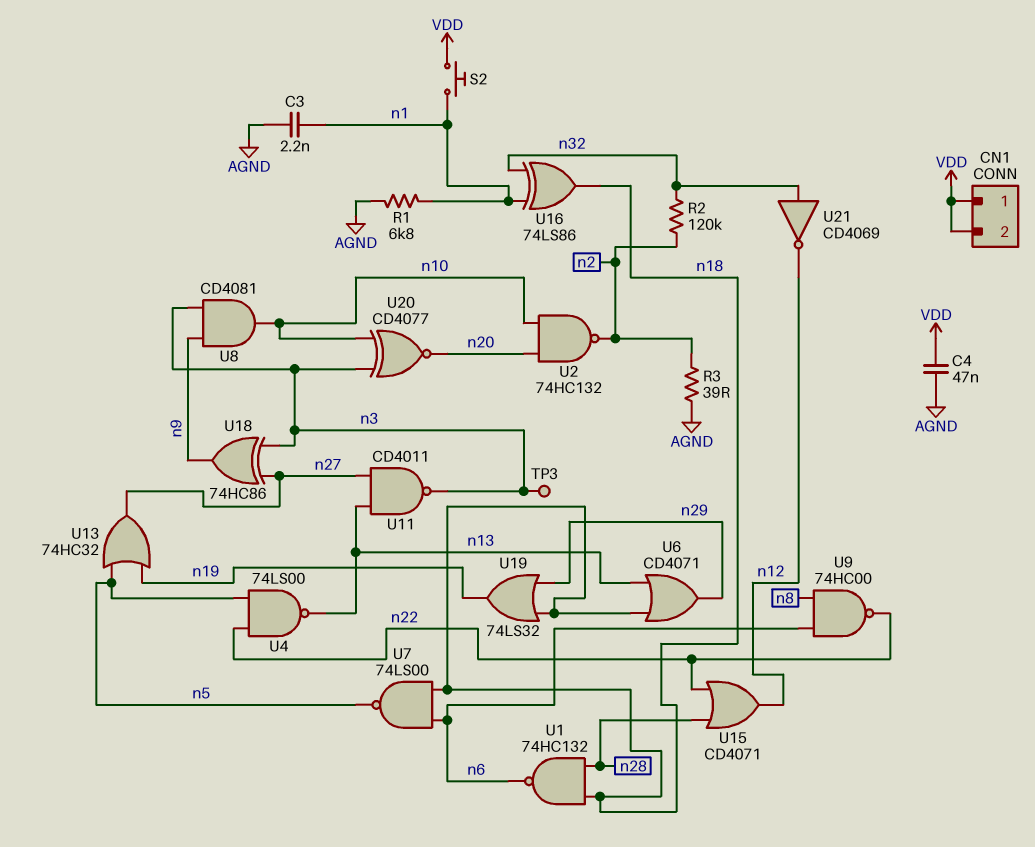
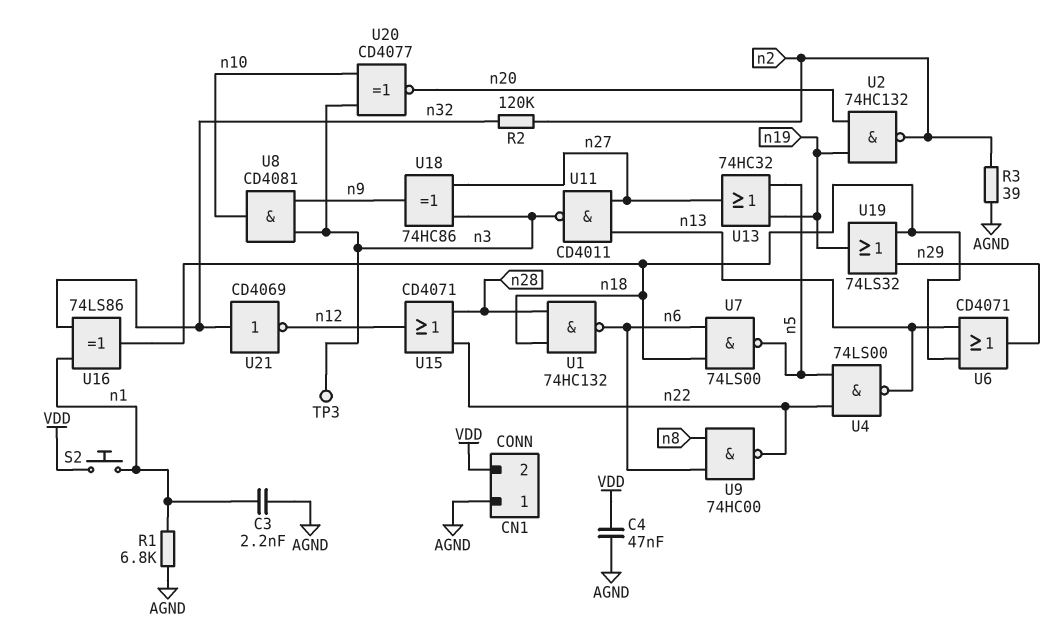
CN1 pin 1: VDD -> AGND
U2: NAND 74HC132 (in n10, in n20, out n2) -> NAND 74HC132 (in n19, in n20, out n2)

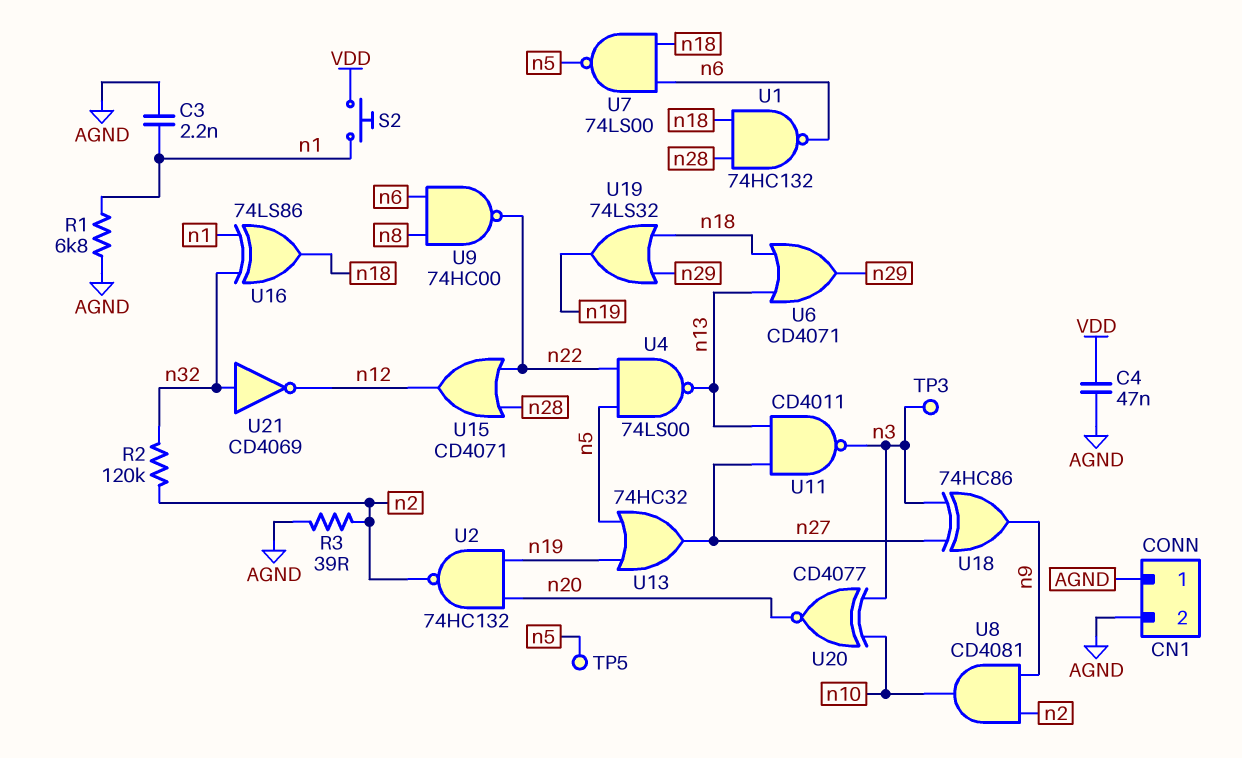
CN1 pin 2: VDD -> AGND
TP5: none -> test point (n5)
U8: AND CD4081 (in n3, in n9, out n10) -> AND CD4081 (in n2, in n9, out n10)

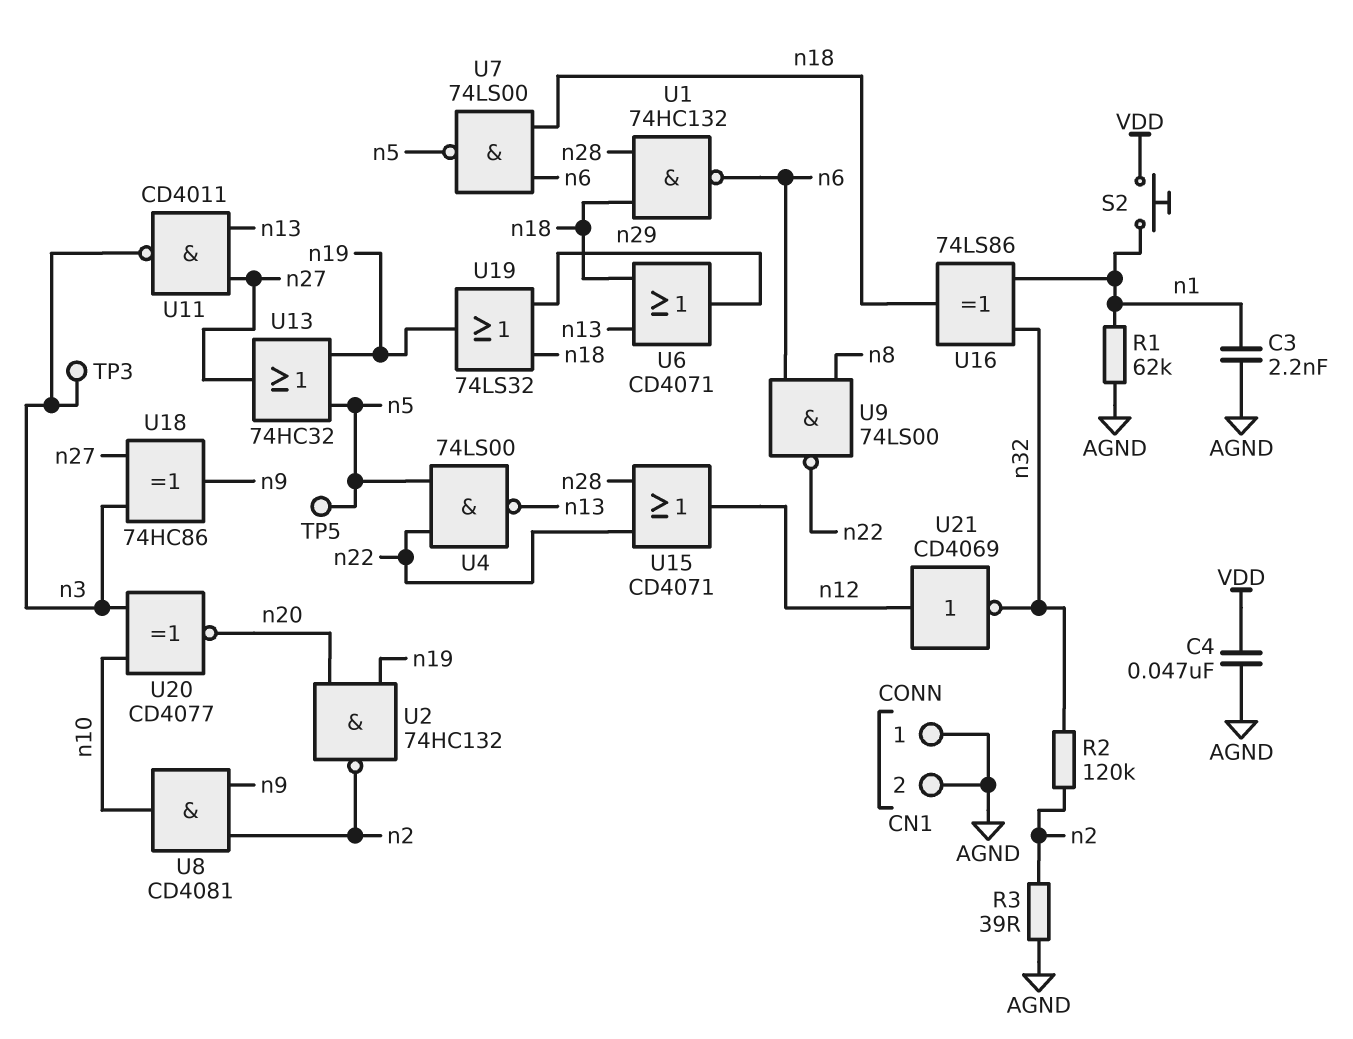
R1: 6.8k (AGND, n1) -> 62k (AGND, n1)
U9: NAND 74HC00 (in n6, in n8, out n22) -> NAND 74LS00 (in n6, in n8, out n22)
U21: NOT CD4069 (in n32, out n12) -> NOT CD4069 (in n12, out n32)

